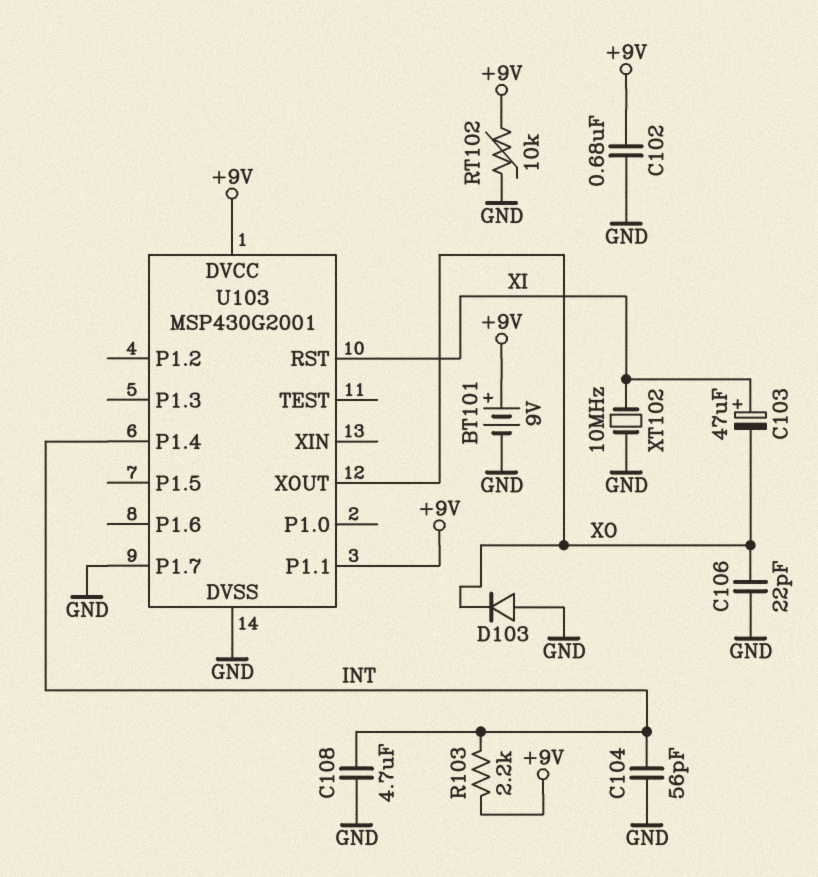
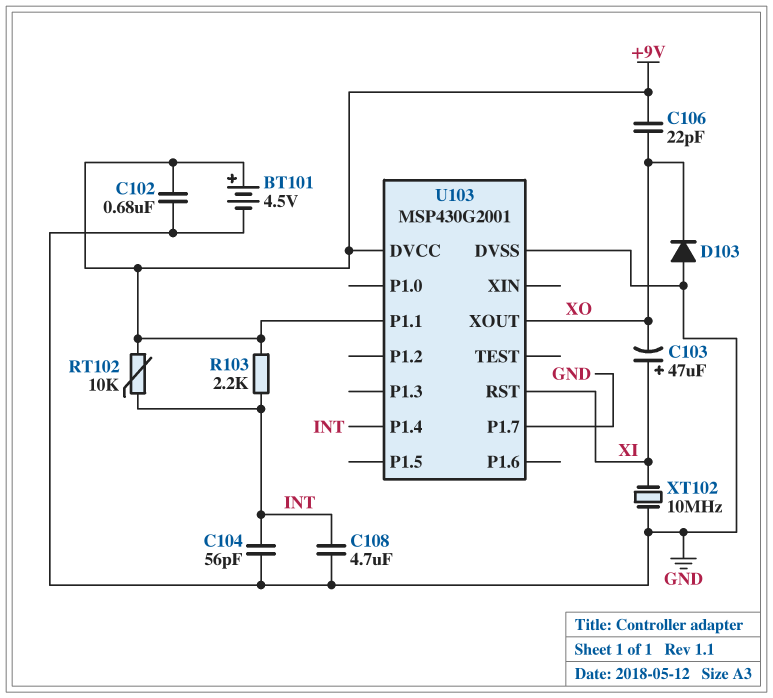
BT101: 9V (plus +9V, minus GND) -> 4.5V (plus +9V, minus GND)
C106: 22pF (GND, XO) -> 22pF (+9V, XO)
RT102: 10k (+9V, GND) -> 10k (+9V, INT)

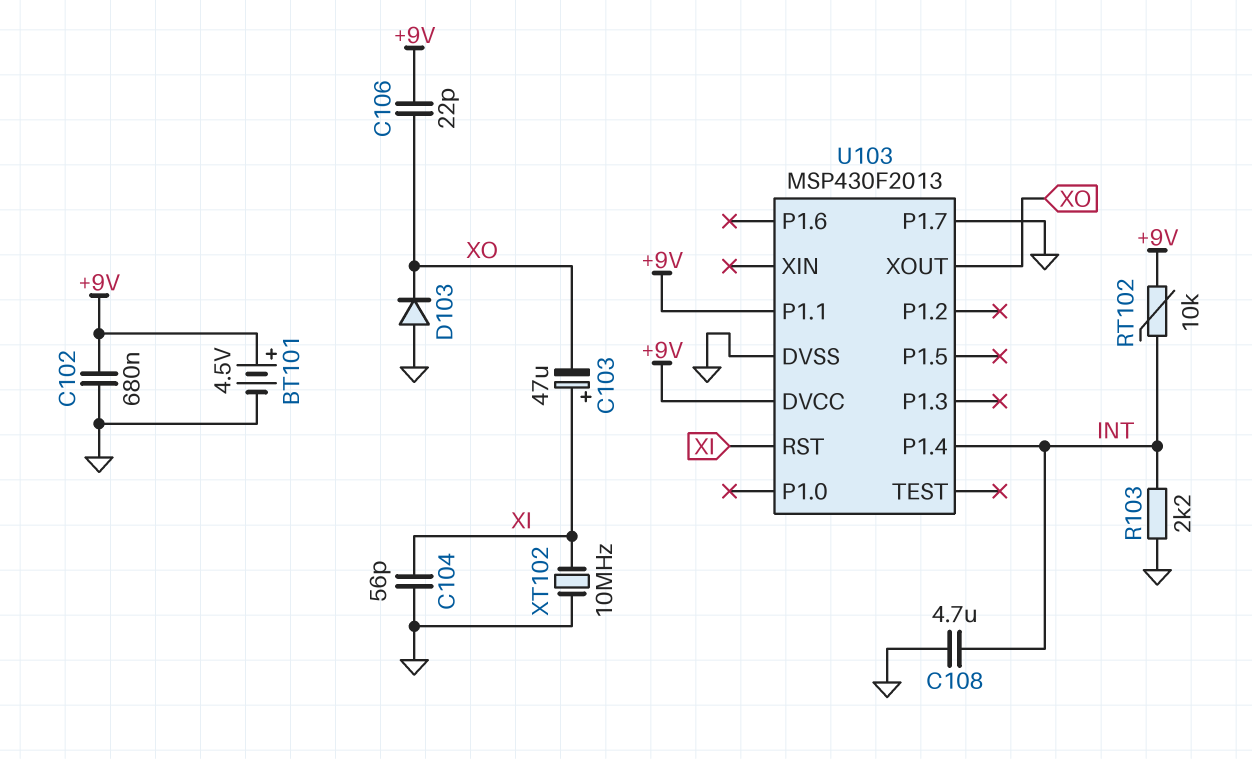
C104: 56pF (GND, INT) -> 56pF (GND, XI)
R103: 2.2k (+9V, INT) -> 2.2k (GND, INT)
U103: MSP430G2001 -> MSP430F2013

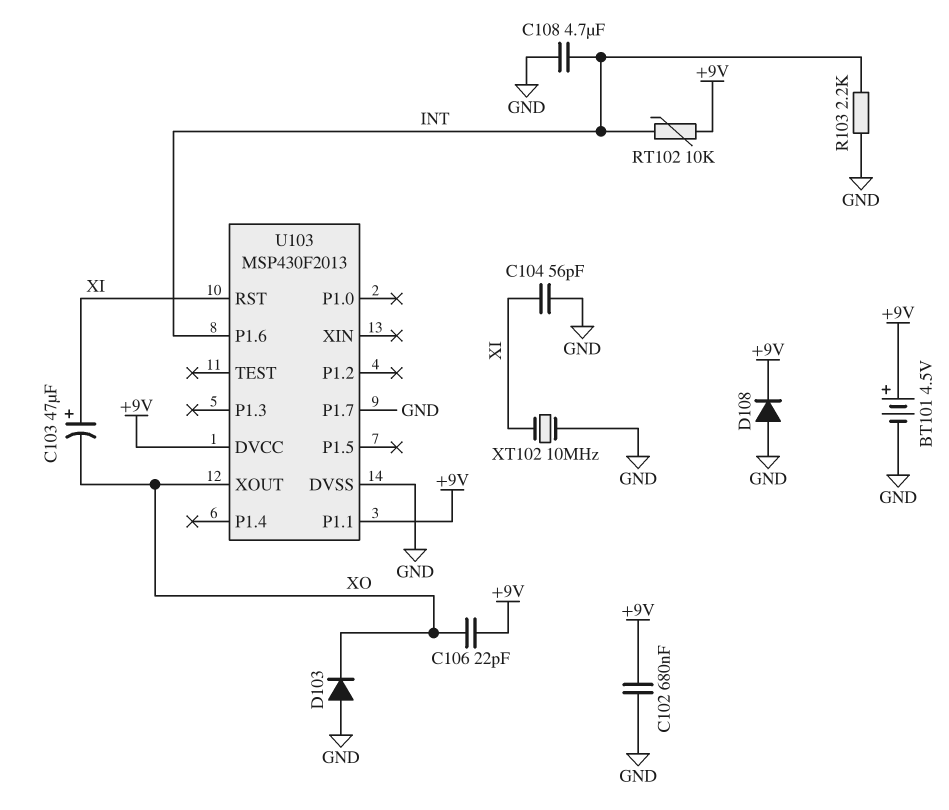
D108: none -> diode (A GND, K +9V)
U103 pin P1.4: INT -> none
U103 pin P1.6: none -> INT

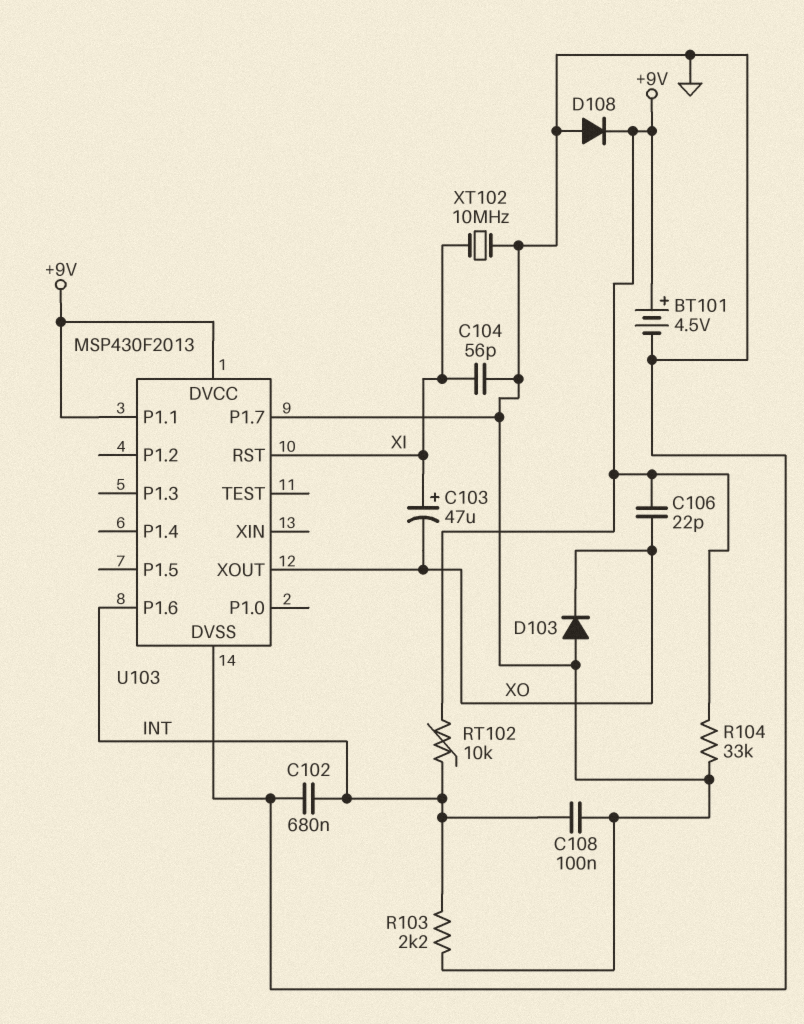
C102: 680nF (+9V, GND) -> 680nF (GND, INT)
C108: 4.7uF (GND, INT) -> 100nF (GND, INT)
R104: none -> 33k (+9V, GND)

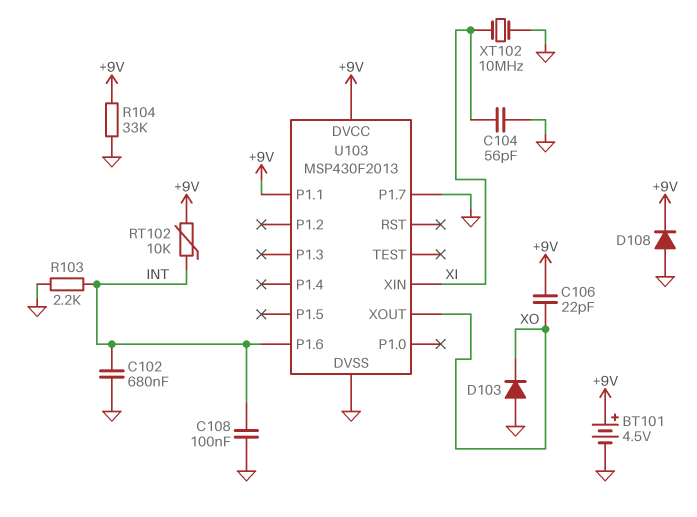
C103: 47uF (plus XI, minus XO) -> none
U103 pin RST: XI -> none
U103 pin XIN: none -> XI

